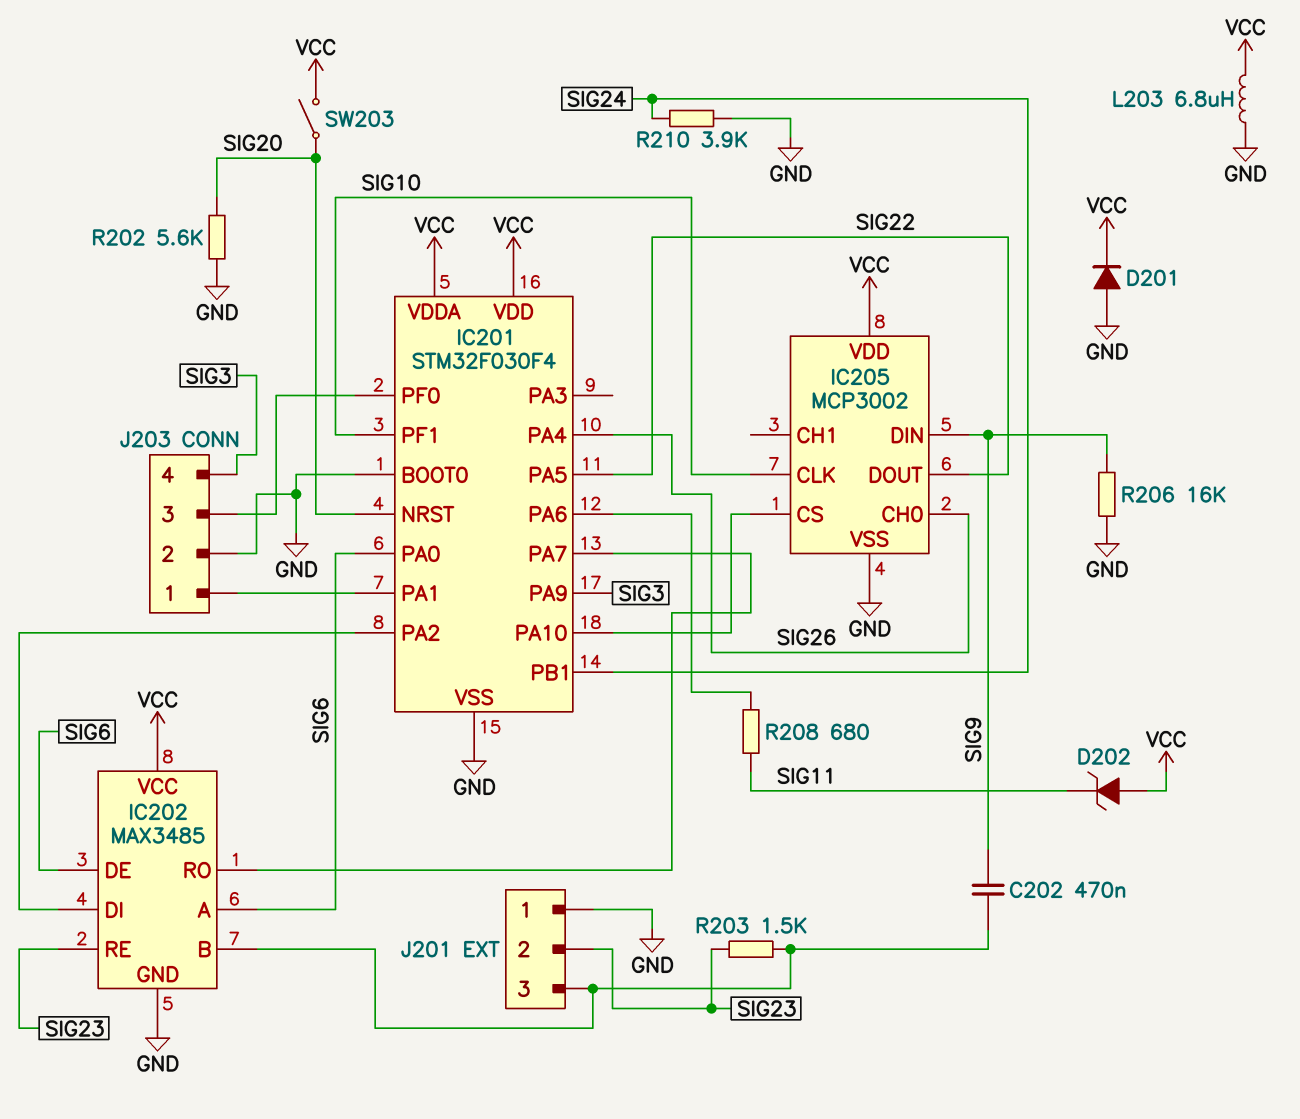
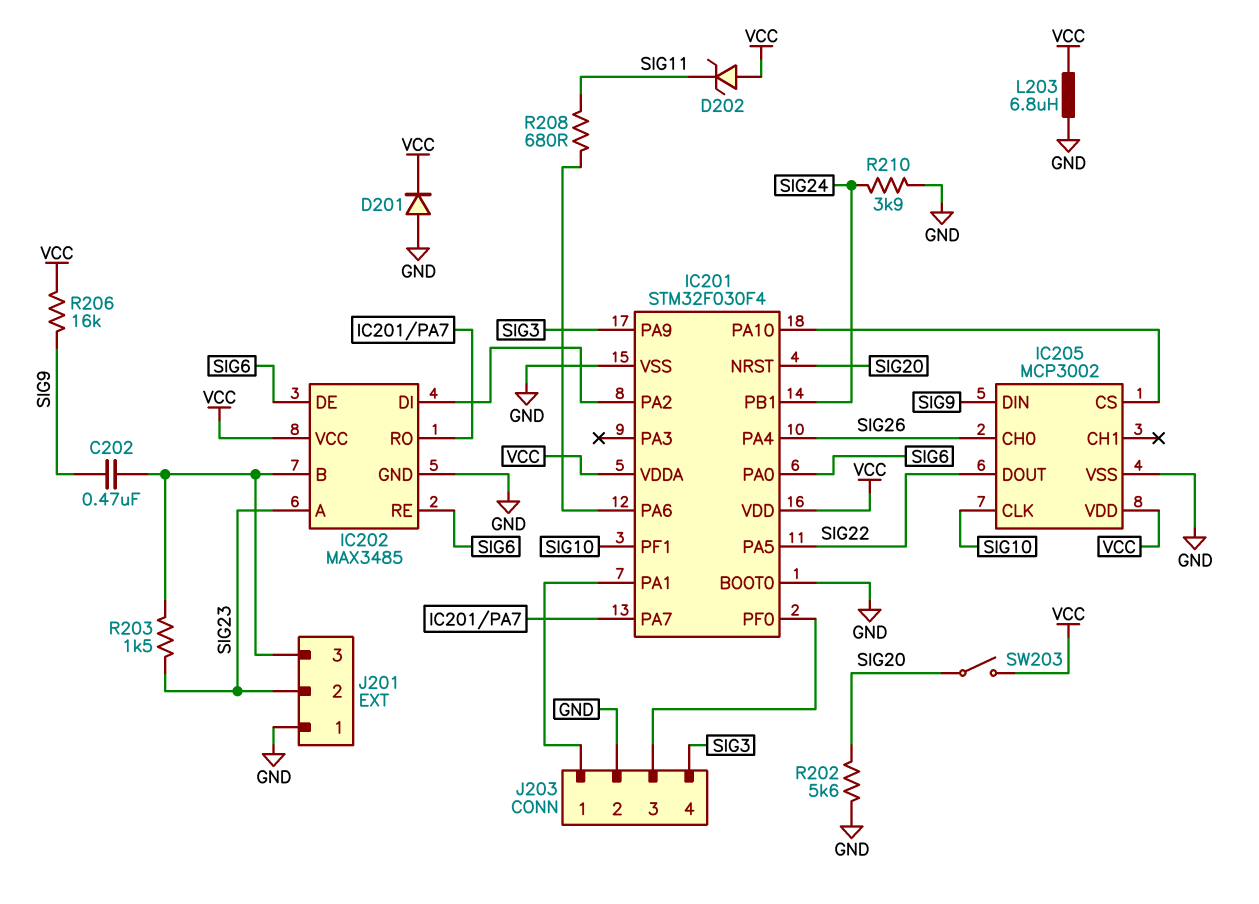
IC202 pin A: SIG6 -> SIG23
IC202 pin RE: SIG23 -> SIG6
R206: 16k (GND, SIG9) -> 16k (SIG9, VCC)

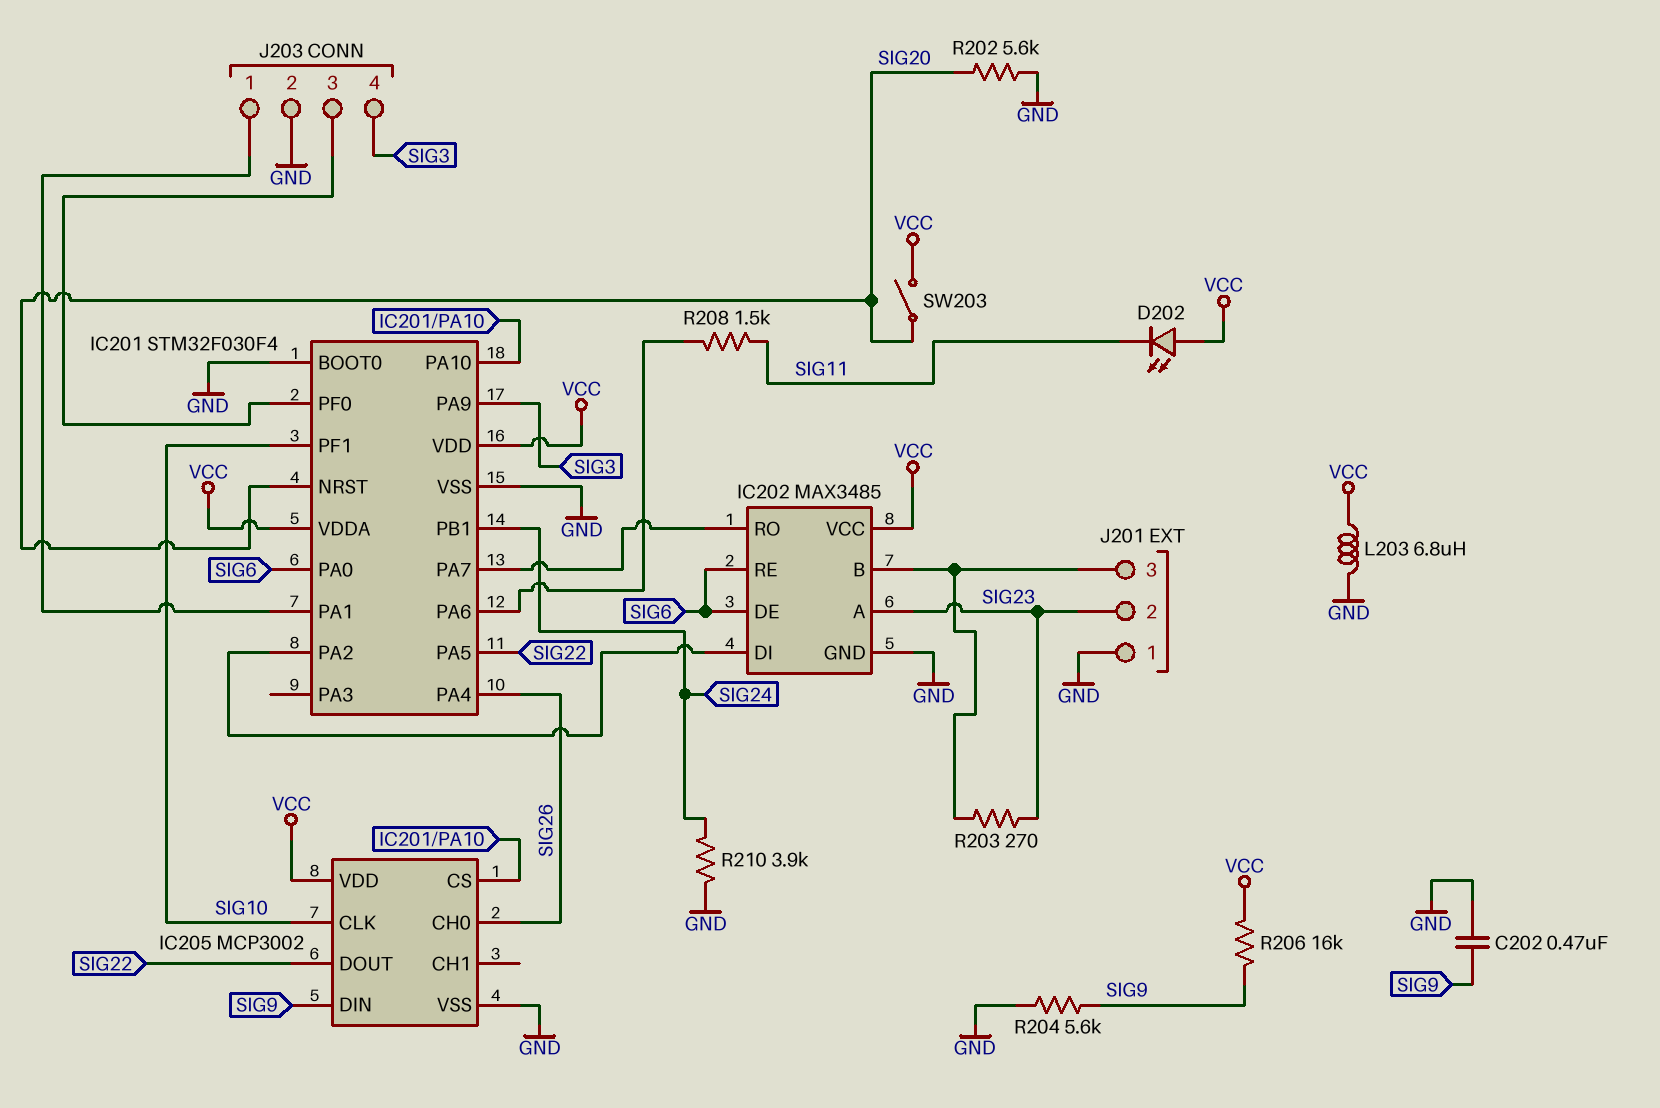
C202: 470nF (IC202/B, SIG9) -> 470nF (GND, SIG9)
D201: diode (A GND, K VCC) -> none
D202: zener (A VCC, K SIG11) -> LED (A VCC, K SIG11)
R203: 1.5k (IC202/B, SIG23) -> 270 (IC202/B, SIG23)
R204: none -> 5.6k (GND, SIG9)
R208: 680 (IC201/PA6, SIG11) -> 1.5k (IC201/PA6, SIG11)

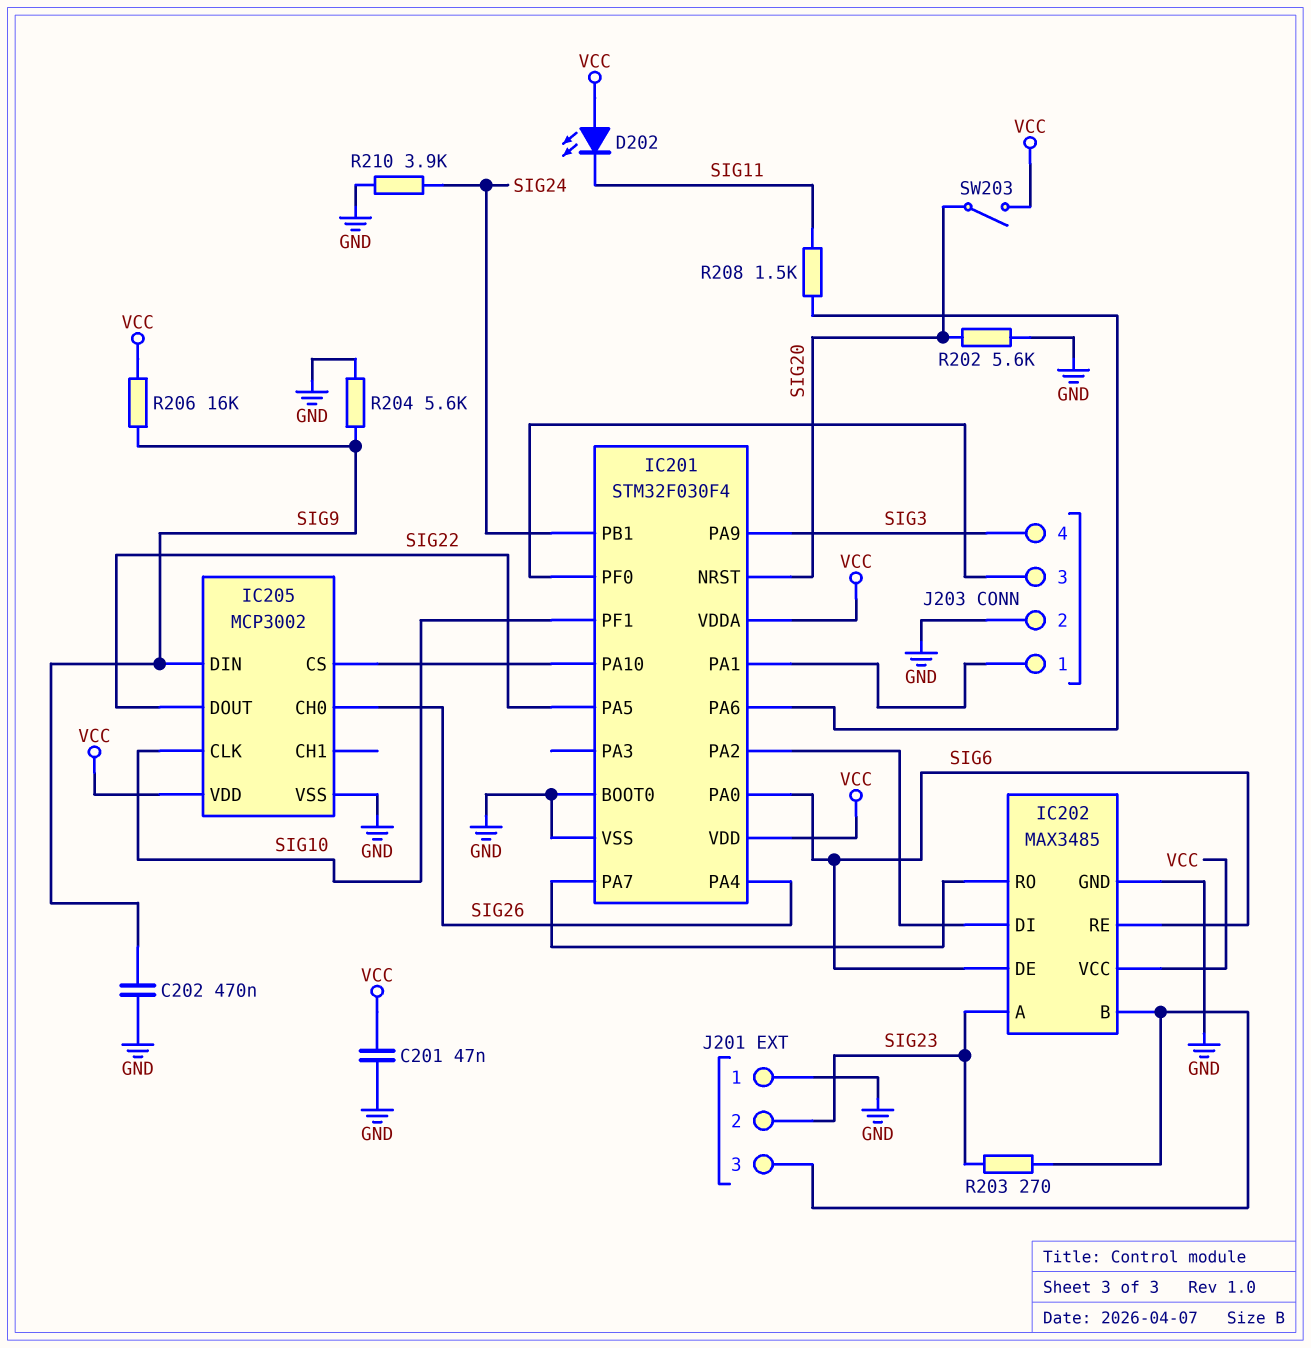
C201: none -> 47nF (GND, VCC)
L203: 6.8uH (GND, VCC) -> none

